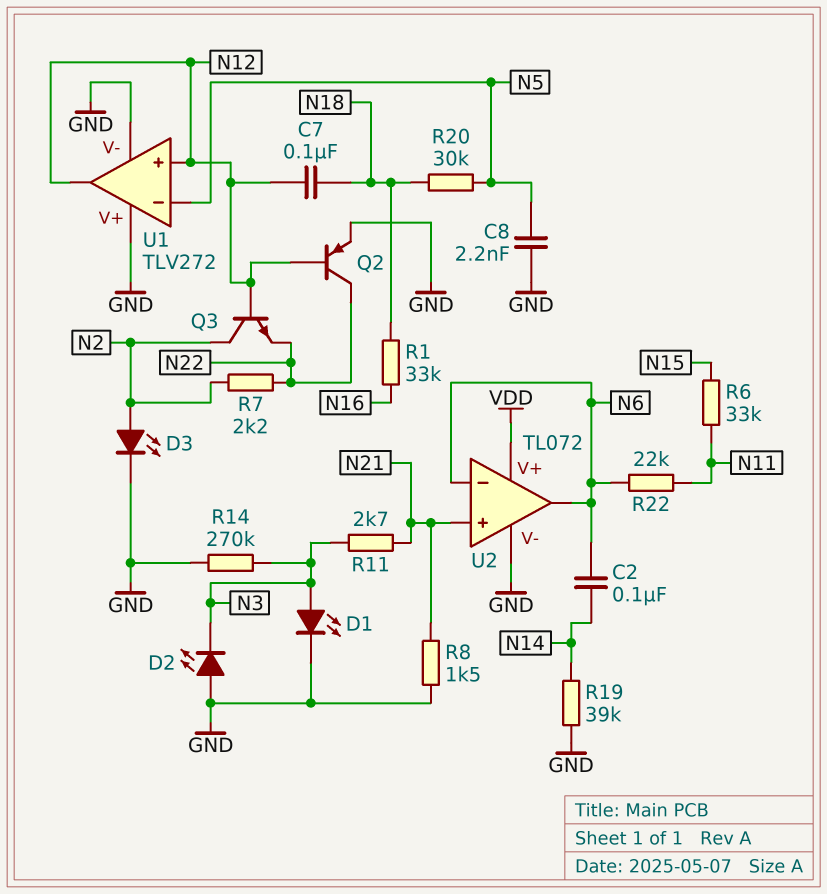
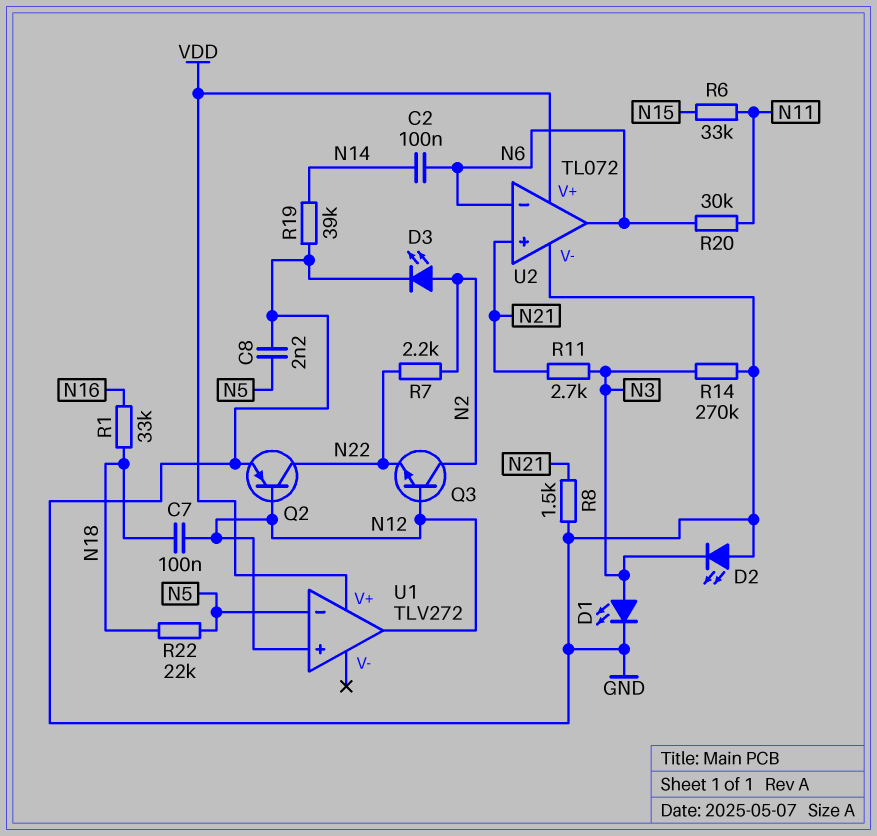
R20: 30k (N5, N18) -> 30k (N6, N11)
R22: 22k (N6, N11) -> 22k (N5, N18)
U1 pin V+: GND -> VDD
U1 pin V-: GND -> none

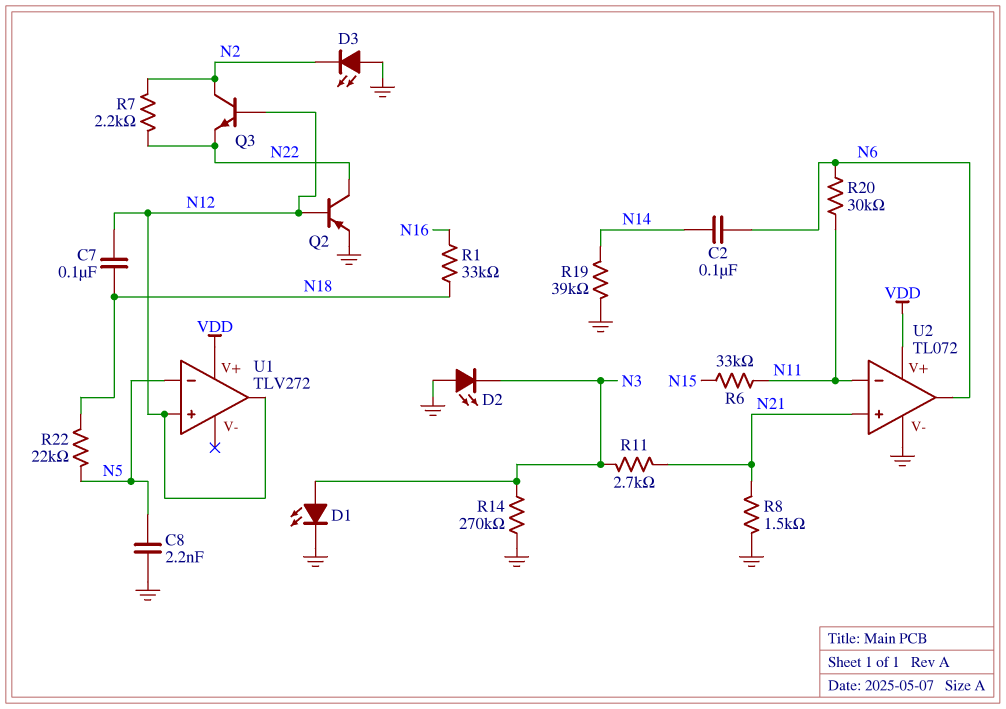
D3: LED (A N2, K GND) -> LED (A GND, K N2)
U2 pin in-: N6 -> N11

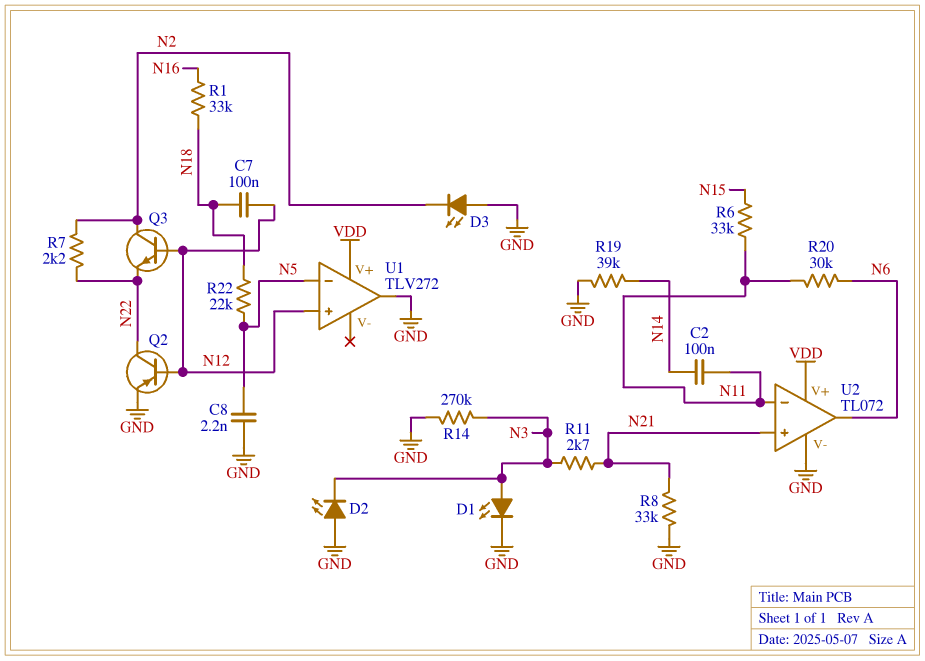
C2: 100nF (N6, N14) -> 100nF (N11, N14)
R8: 1.5k (GND, N21) -> 33k (GND, N21)
U1 pin out: N12 -> GND

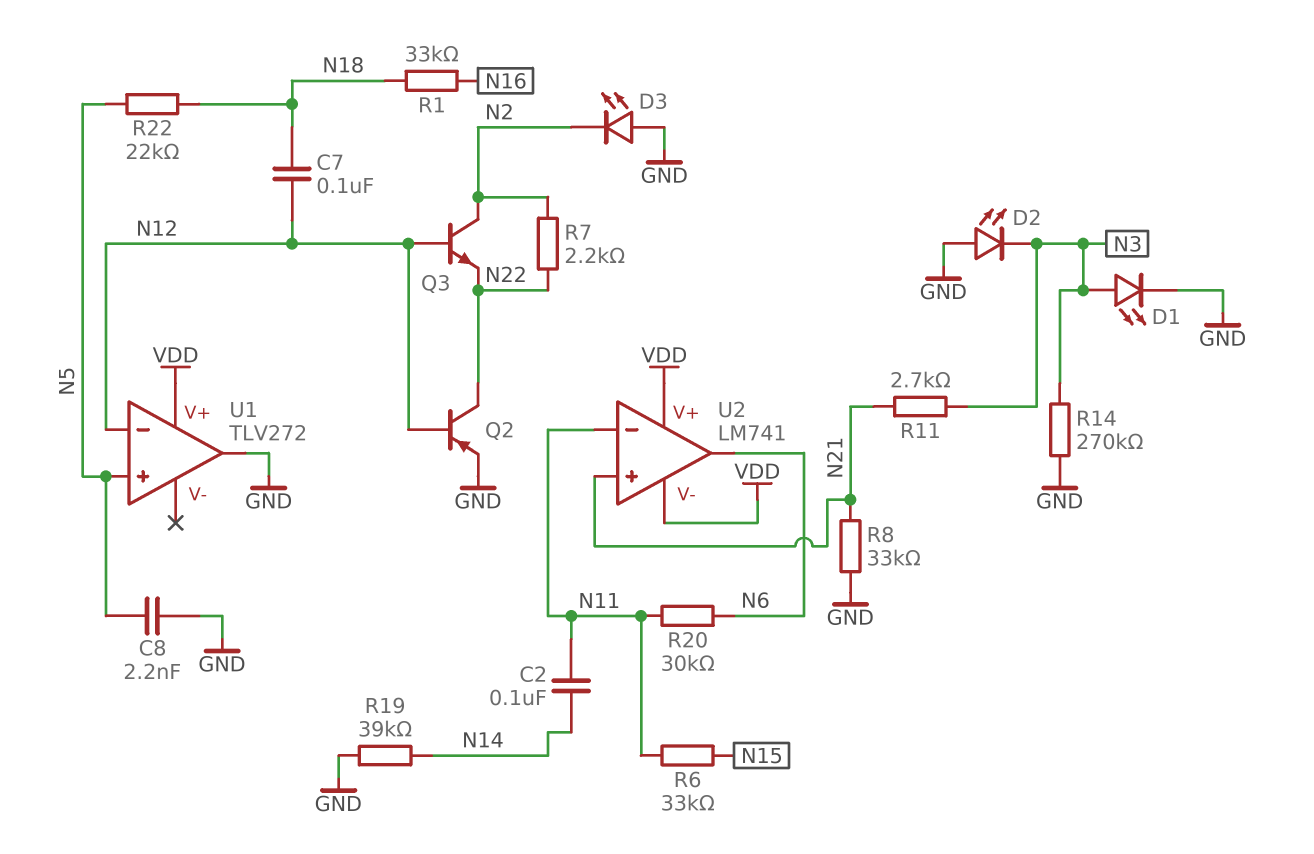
U1 pin in+: N12 -> N5
U1 pin in-: N5 -> N12
U2: TL072 -> LM741
U2 pin V-: GND -> VDD

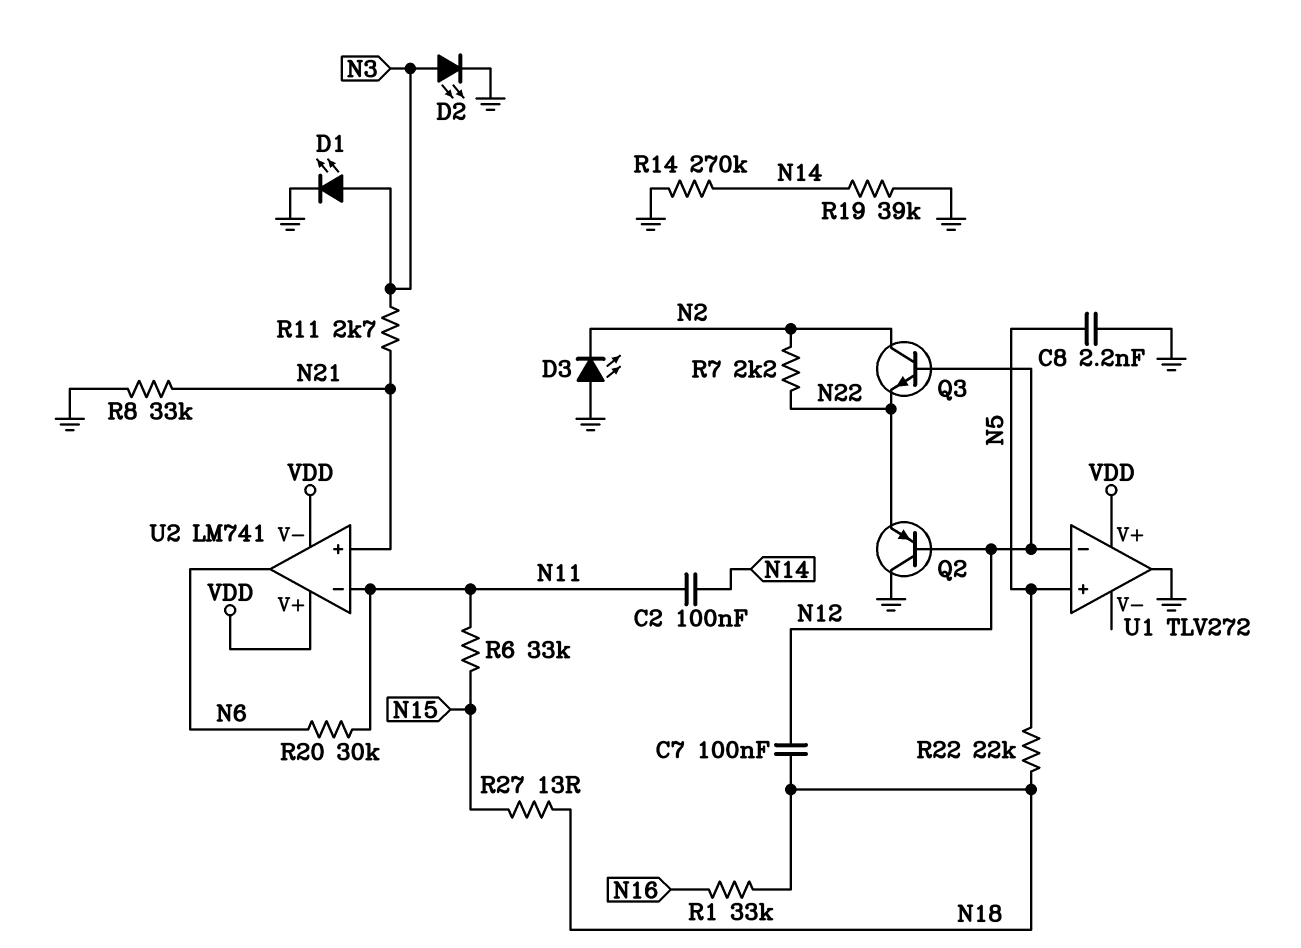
D2: LED (A GND, K N3) -> LED (A N3, K GND)
Q2: PNP (B N12, C N22, E GND) -> PNP (B N12, C GND, E N22)
R14: 270k (GND, N3) -> 270k (GND, N14)
R27: none -> 13 (N15, N18)

